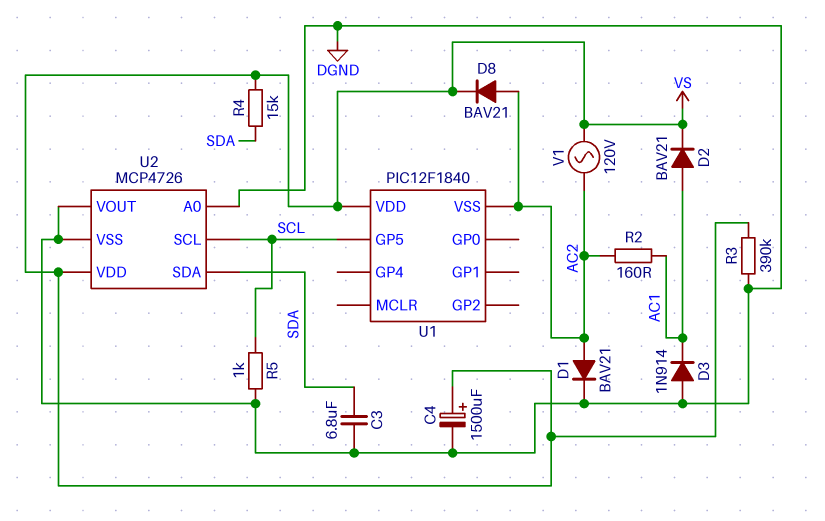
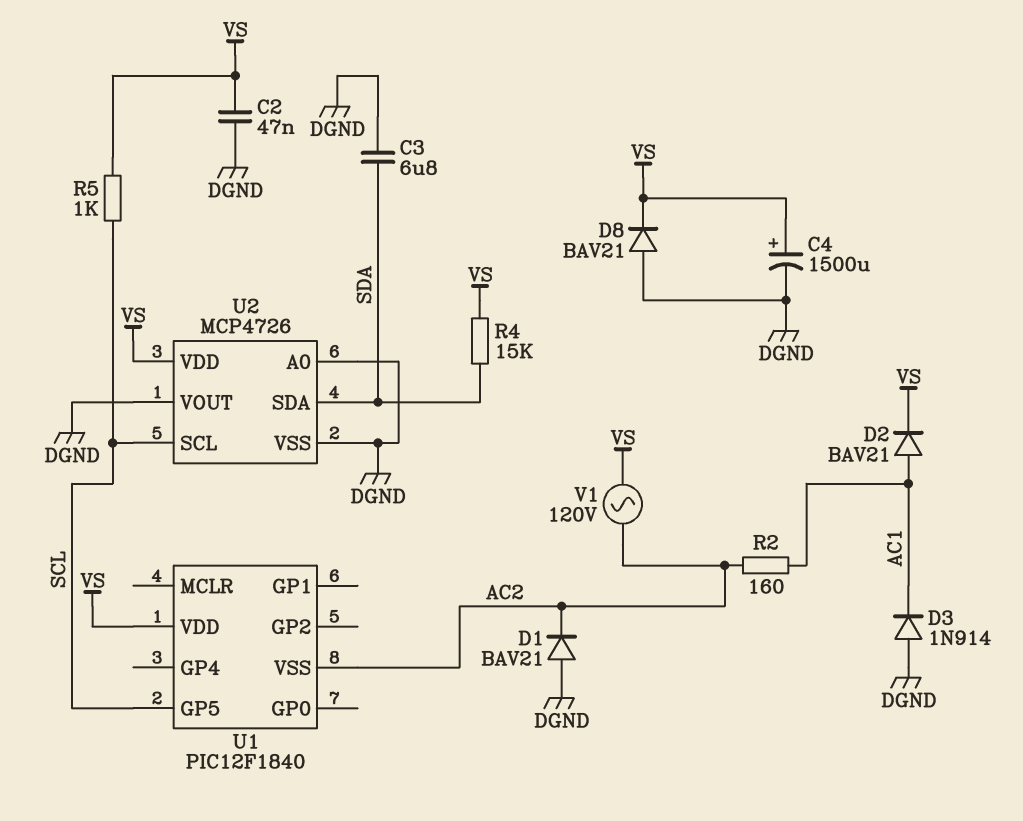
C2: none -> 47nF (DGND, VS)
D1: diode BAV21 (A AC2, K DGND) -> diode BAV21 (A DGND, K AC2)
D8: diode BAV21 (A AC2, K VS) -> diode BAV21 (A DGND, K VS)
R3: 390k (DGND, VS) -> none
R5: 1k (DGND, SCL) -> 1k (SCL, VS)

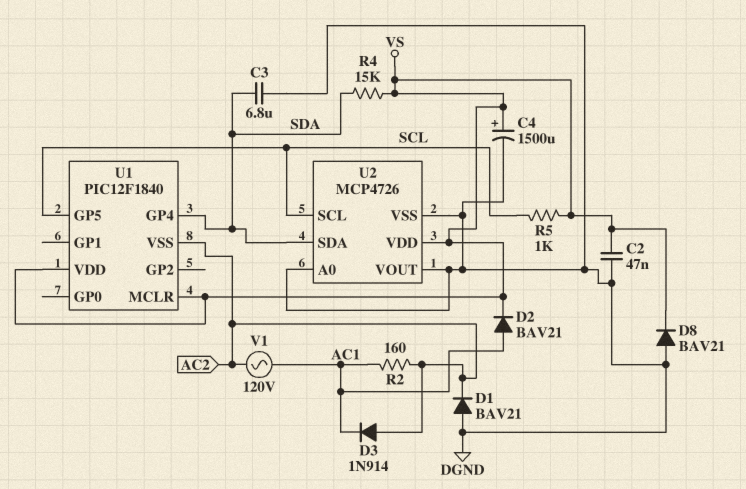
D3: diode 1N914 (A DGND, K AC1) -> diode 1N914 (A AC2, K AC1)
U1 pin GP4: none -> SDA
U1 pin MCLR: none -> VS
V1: AC 120V (AC2, VS) -> AC 120V (AC1, AC2)

